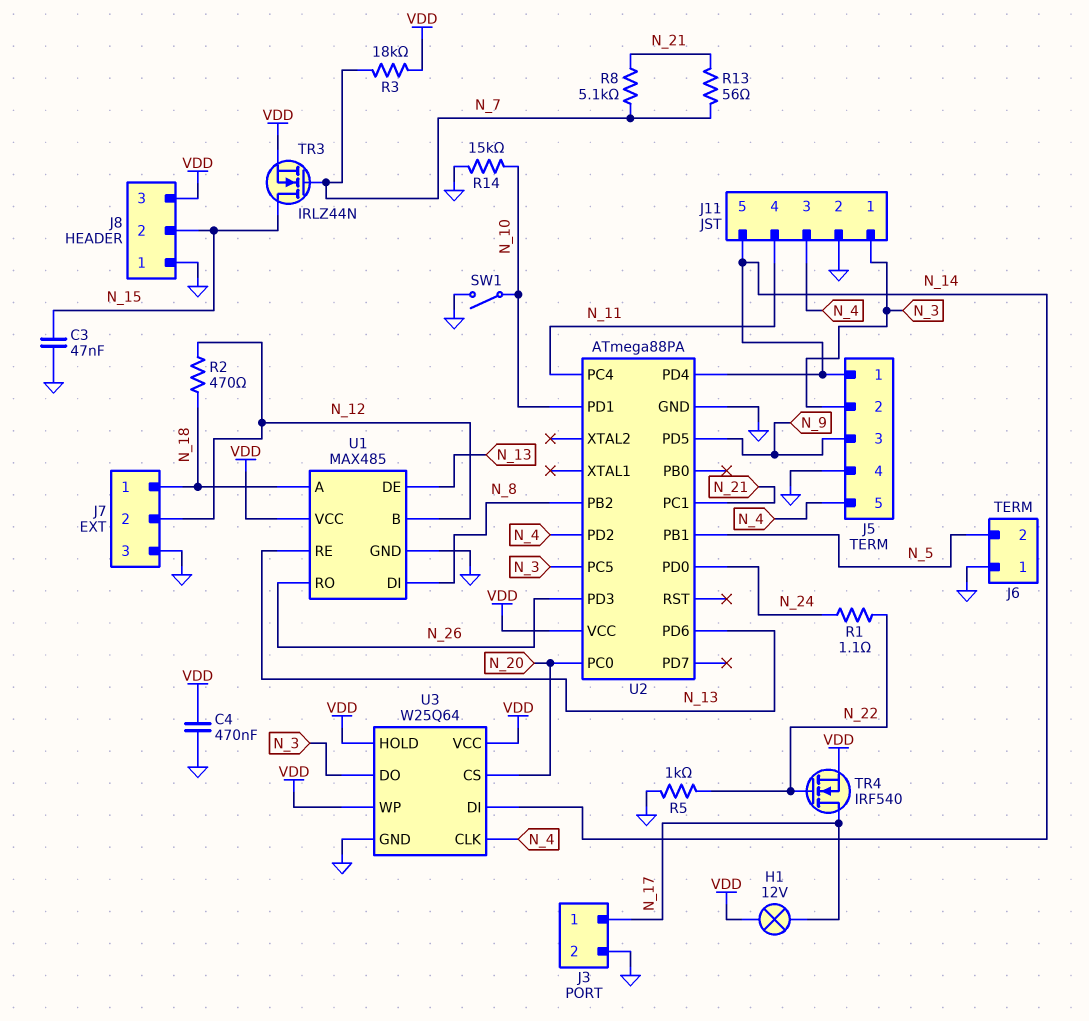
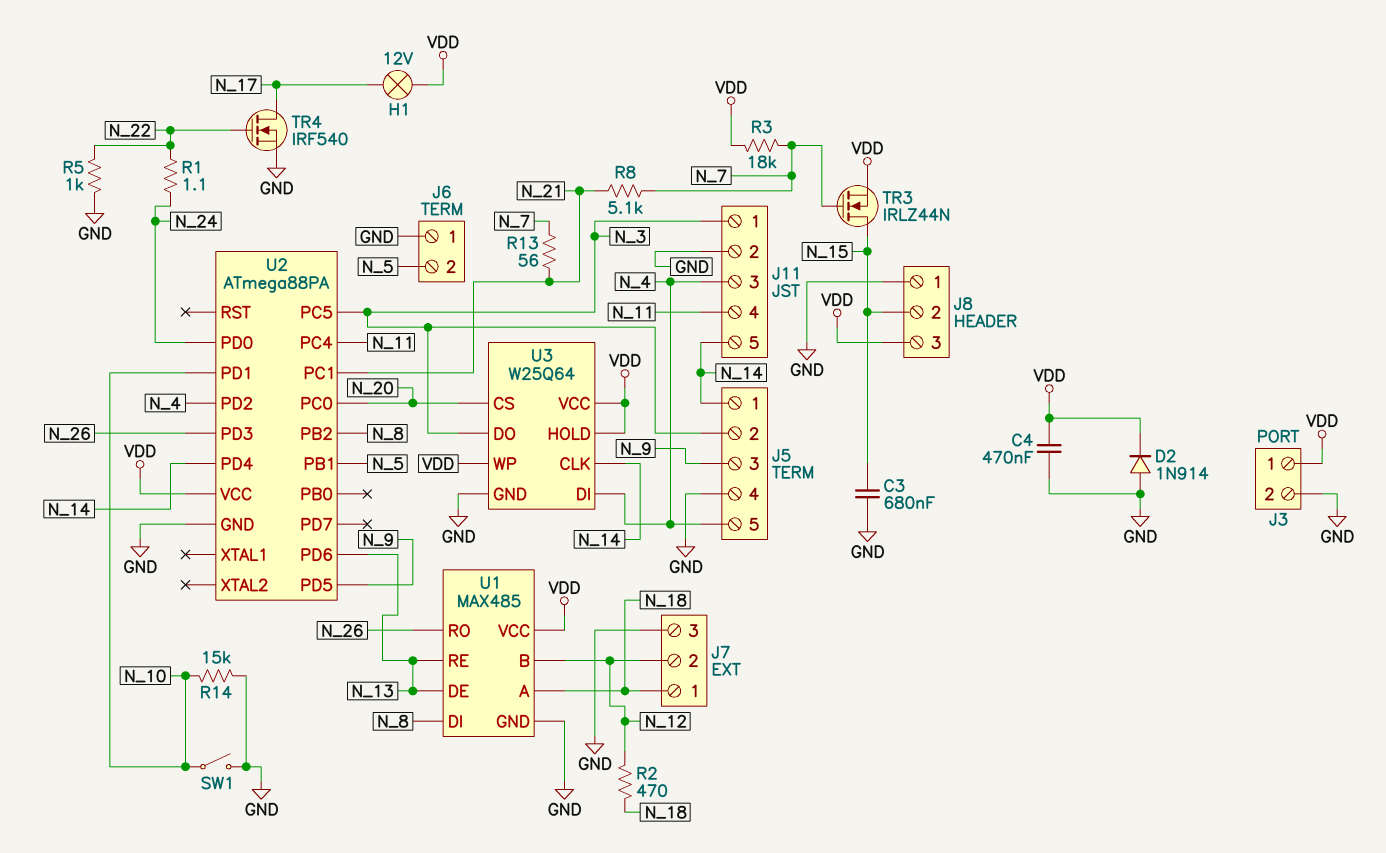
C3: 47nF (GND, N_15) -> 680nF (GND, N_15)
D2: none -> diode 1N914 (A GND, K VDD)
J3 pin 1: N_17 -> VDD
TR4: NMOS IRF540 (G N_22, D N_17, S VDD) -> NMOS IRF540 (G N_22, D N_17, S GND)
U3 pin CLK: N_4 -> N_14
U3 pin DI: N_14 -> N_4

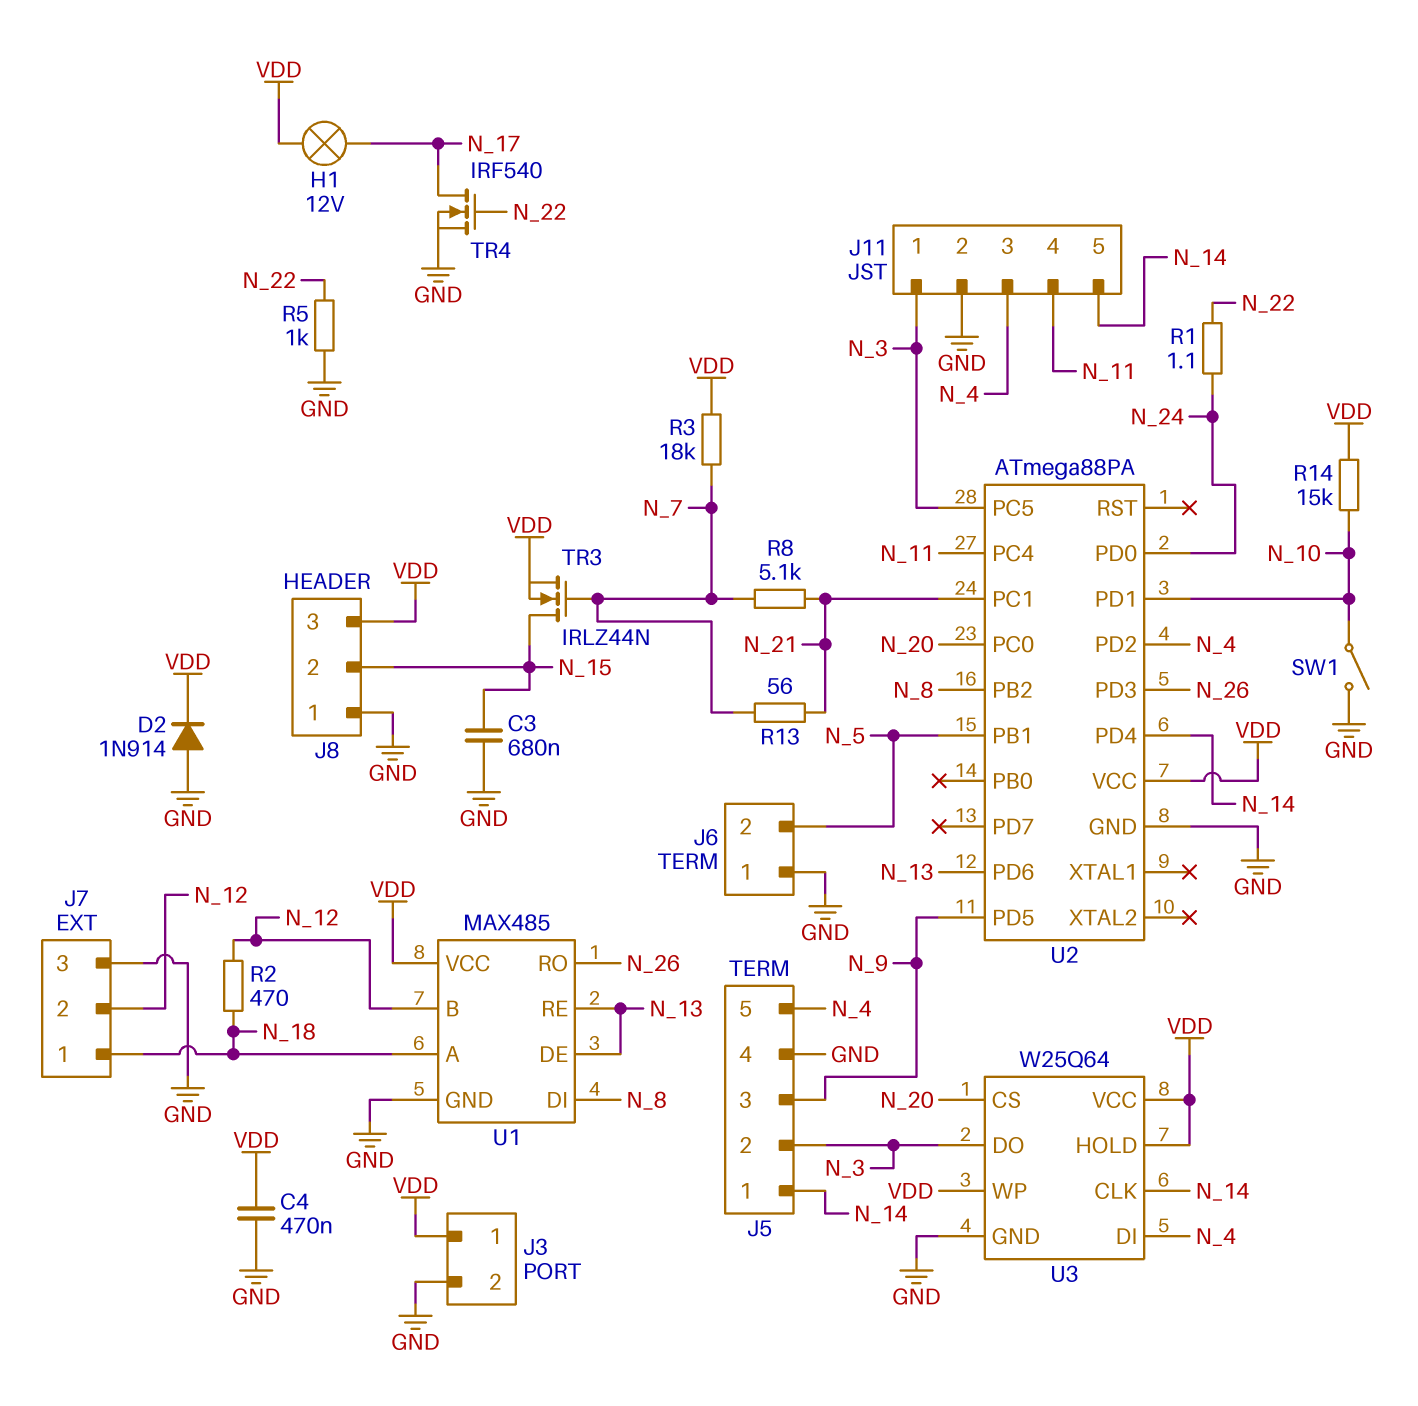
R14: 15k (GND, N_10) -> 15k (N_10, VDD)

